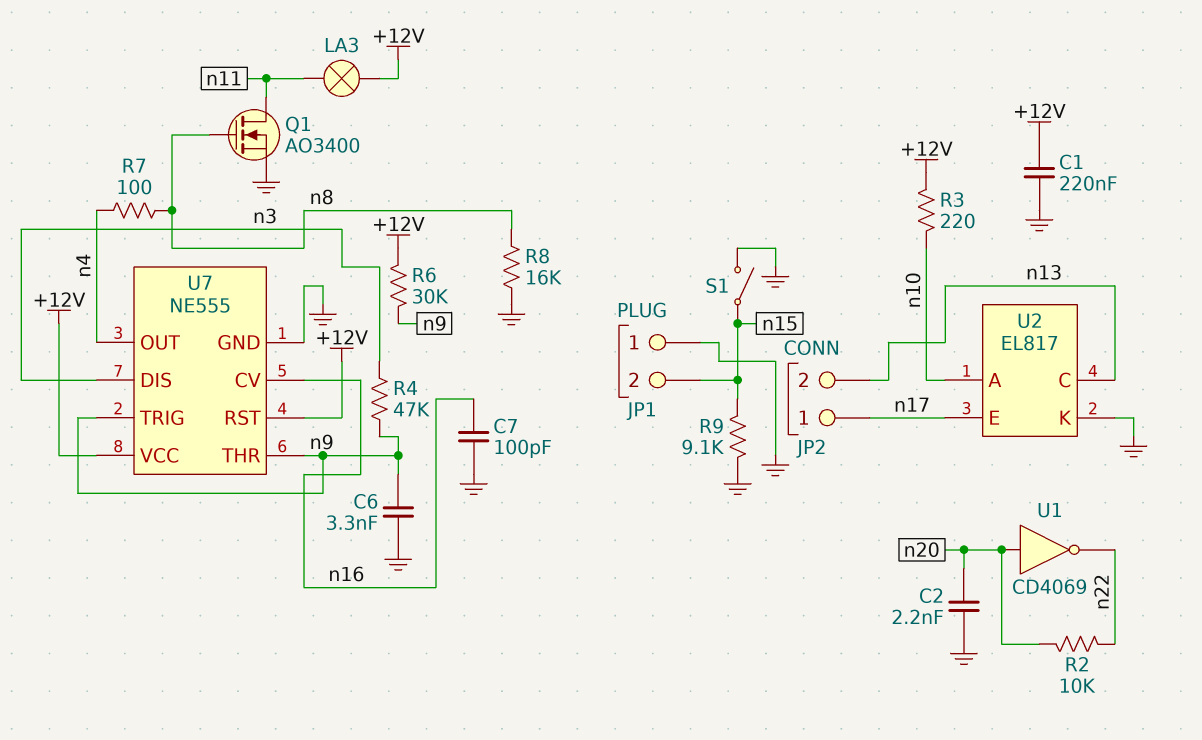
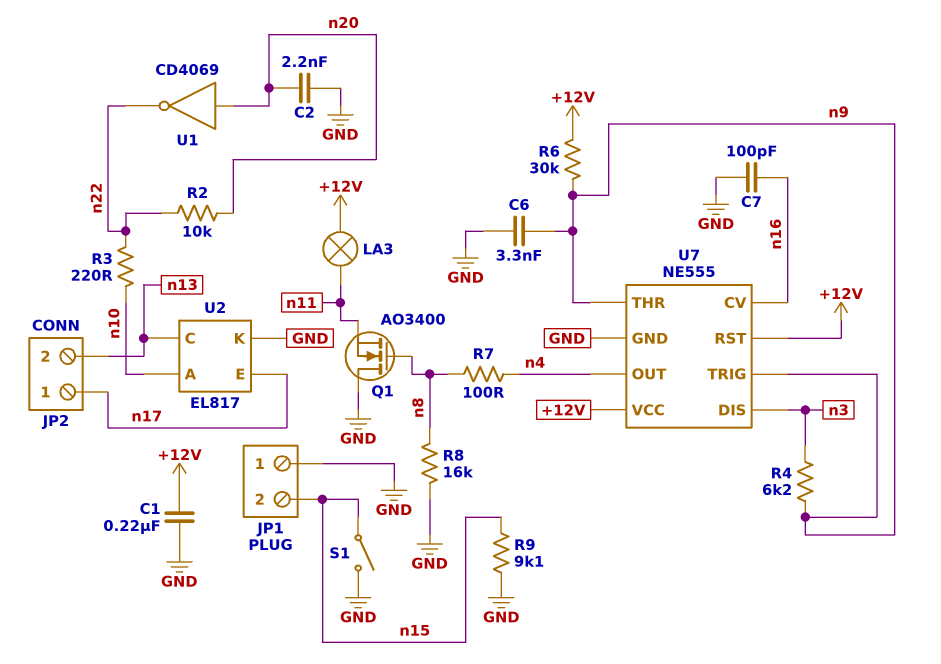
Q1: NMOS AO3400 (G n8, D n11, S GND) -> NMOS AO3400 (G n8, D GND, S n11)
R3: 220 (+12V, n10) -> 220 (n10, n22)
R4: 47k (n3, n9) -> 6.2k (n3, n9)

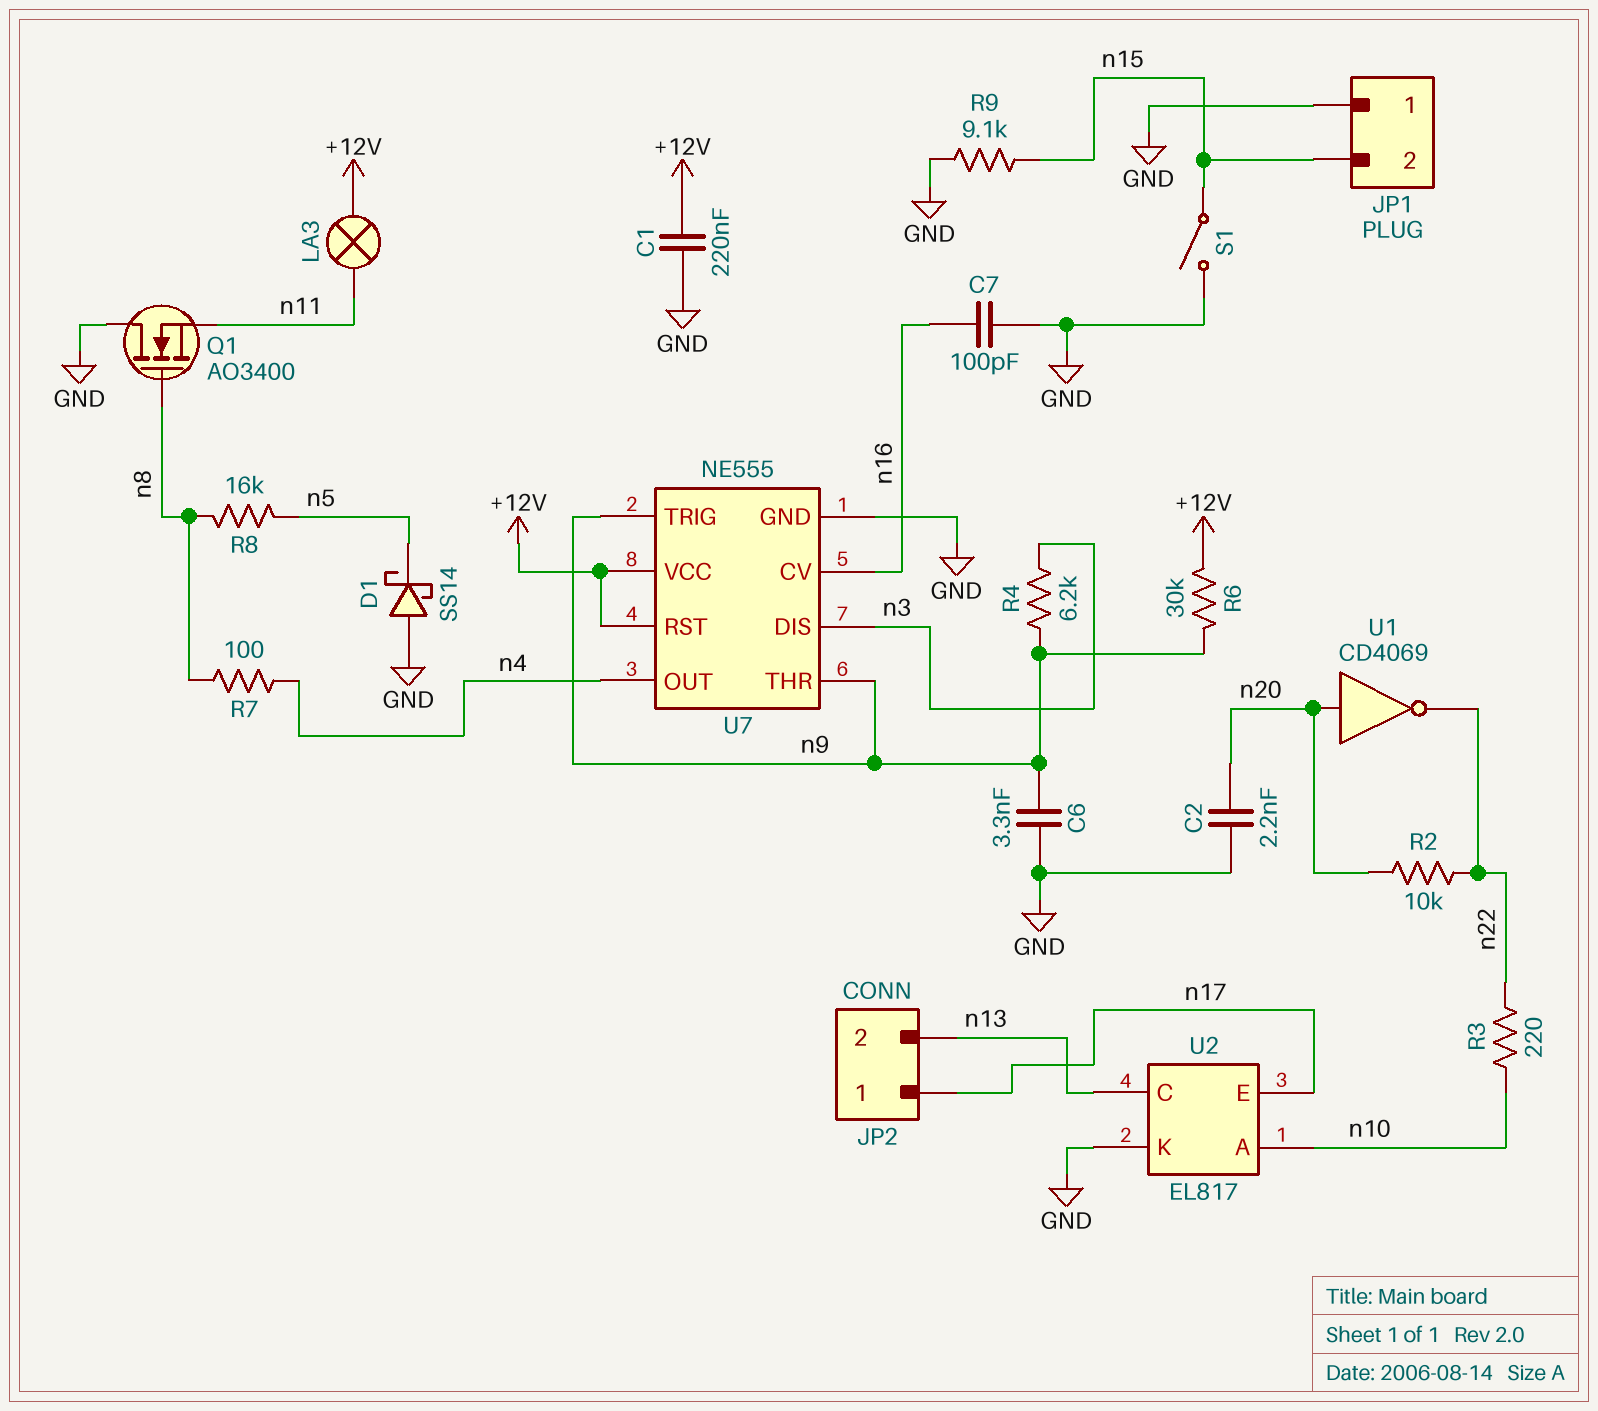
D1: none -> schottky SS14 (A GND, K n5)
R8: 16k (GND, n8) -> 16k (n5, n8)

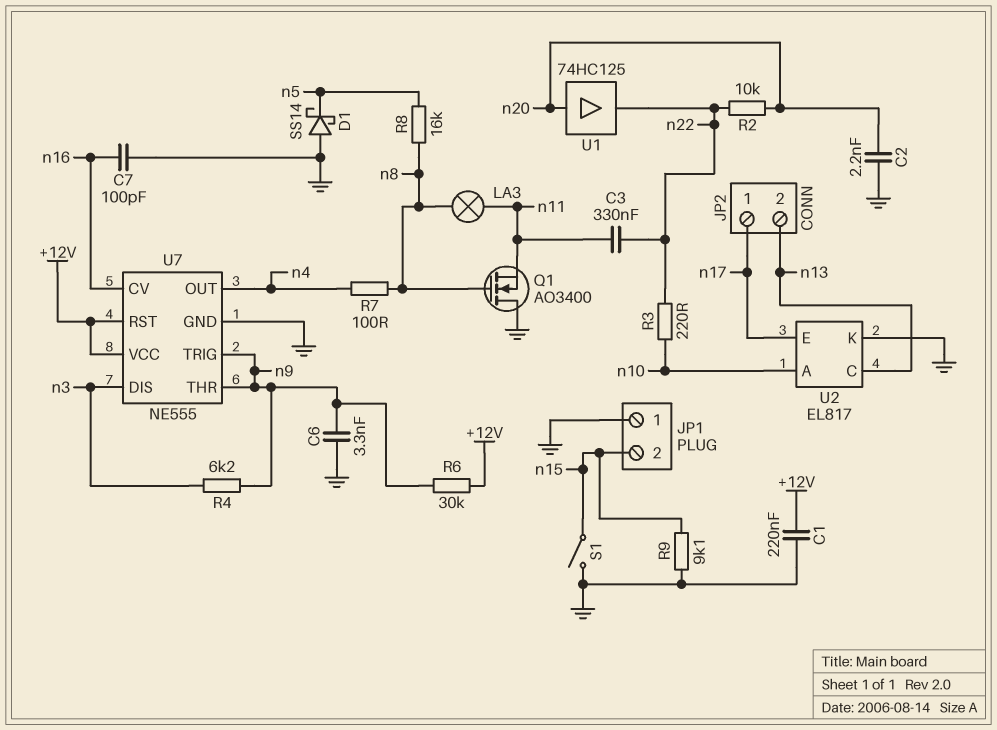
C3: none -> 330nF (n11, n22)
LA3: lamp (+12V, n11) -> lamp (n8, n11)
U1: NOT CD4069 (in n20, out n22) -> buffer 74HC125 (in n20, out n22)

